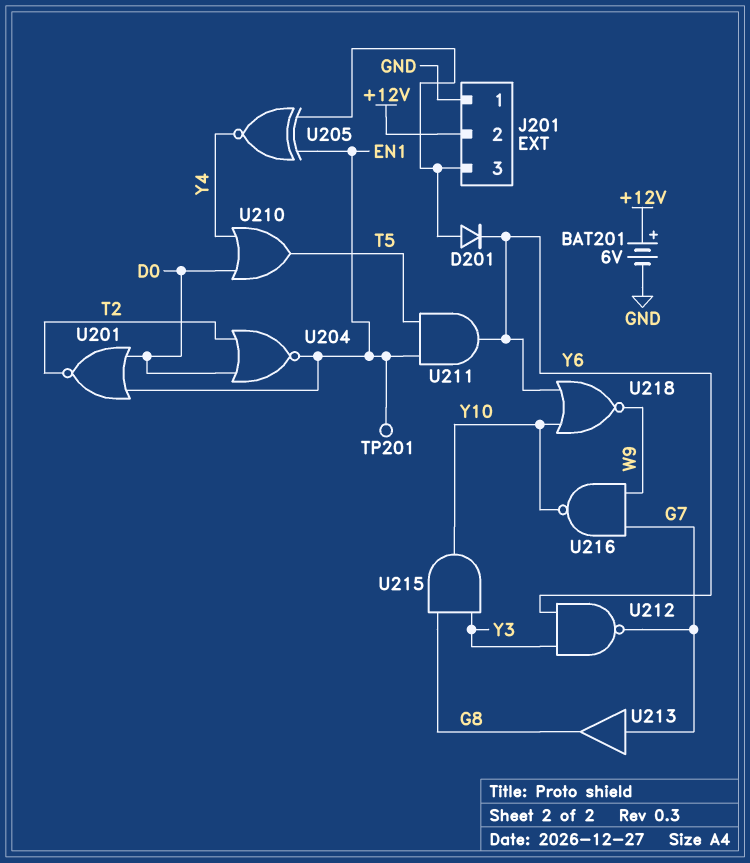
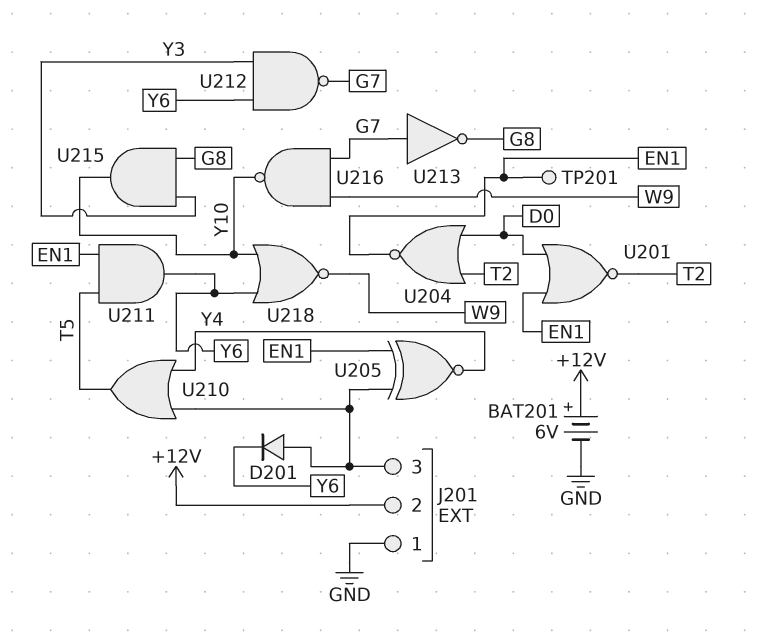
U210: OR (in D0, in Y4, out T5) -> OR (in J201/3, in Y4, out T5)
U213: buffer (in G7, out G8) -> NOT (in G7, out G8)

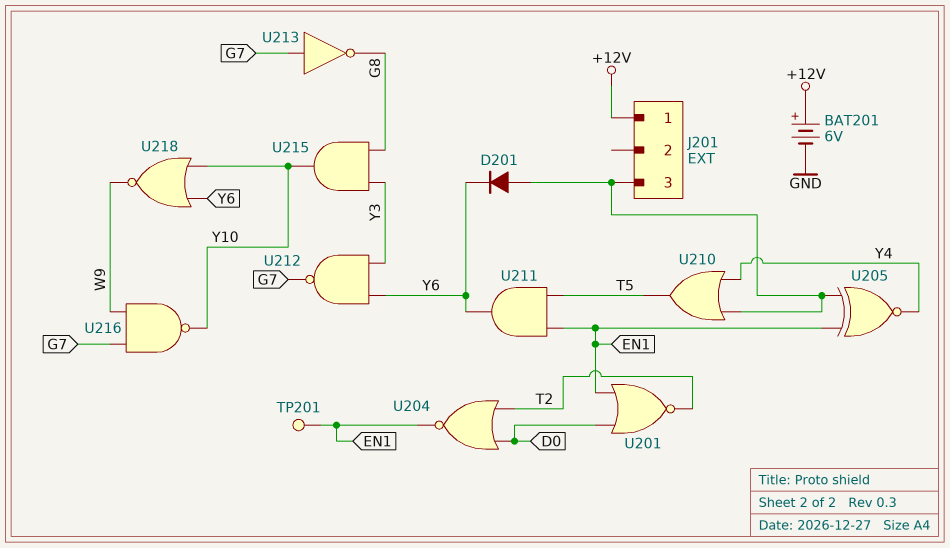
J201 pin 1: GND -> +12V
J201 pin 2: +12V -> none

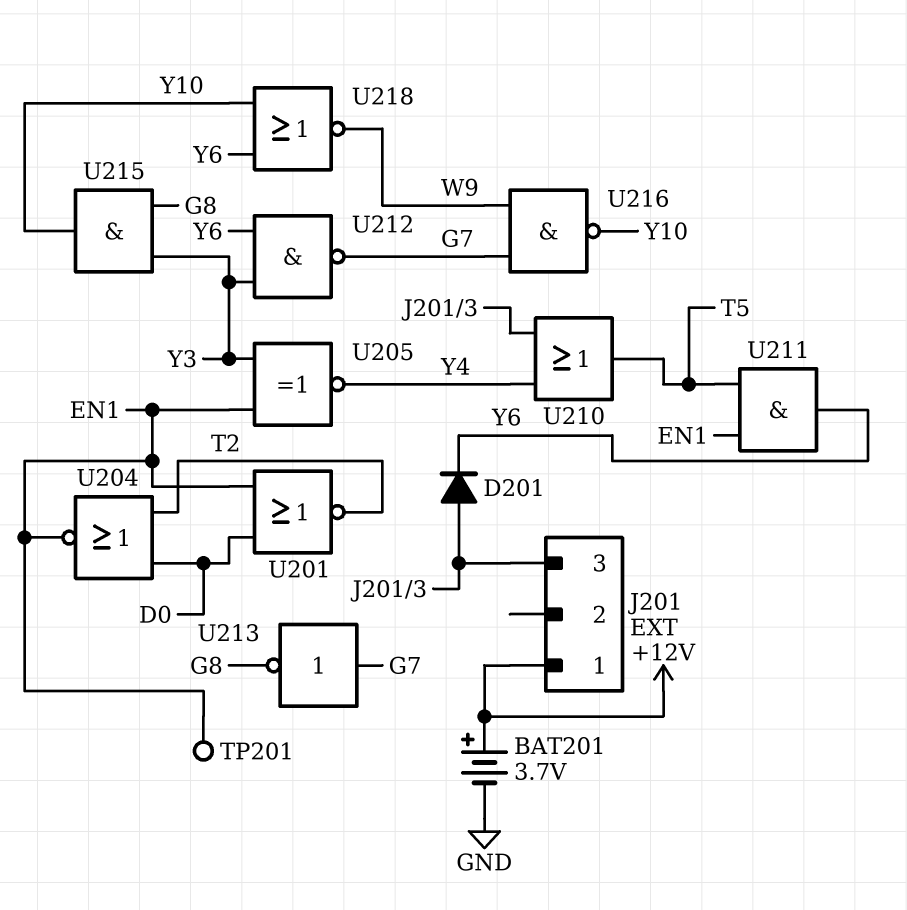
BAT201: 6V (plus +12V, minus GND) -> 3.7V (plus +12V, minus GND)
U205: XNOR (in EN1, in J201/3, out Y4) -> XNOR (in EN1, in Y3, out Y4)

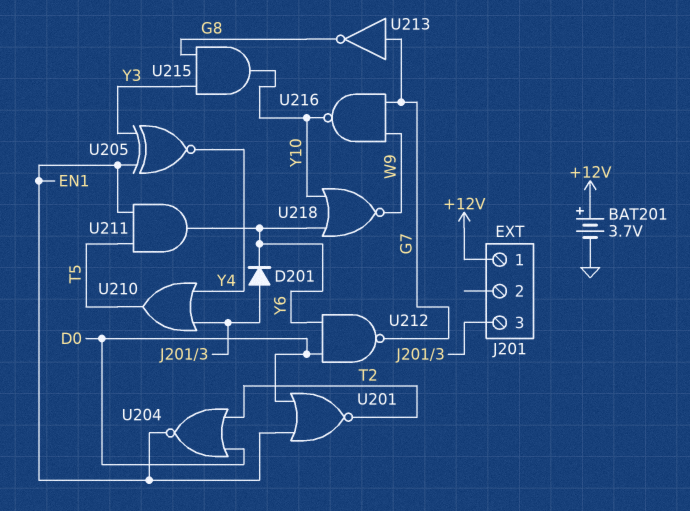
TP201: test point (EN1) -> none
U212: NAND (in Y3, in Y6, out G7) -> NAND (in D0, in Y6, out G7)

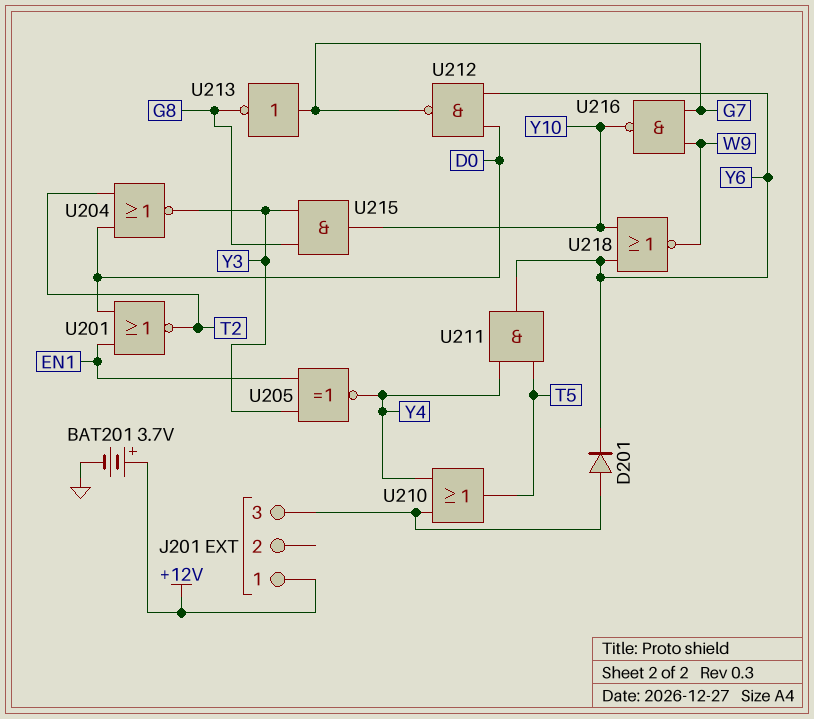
U204: NOR (in D0, in T2, out EN1) -> NOR (in D0, in T2, out Y3)
U211: AND (in EN1, in T5, out Y6) -> AND (in T5, in Y4, out Y6)

